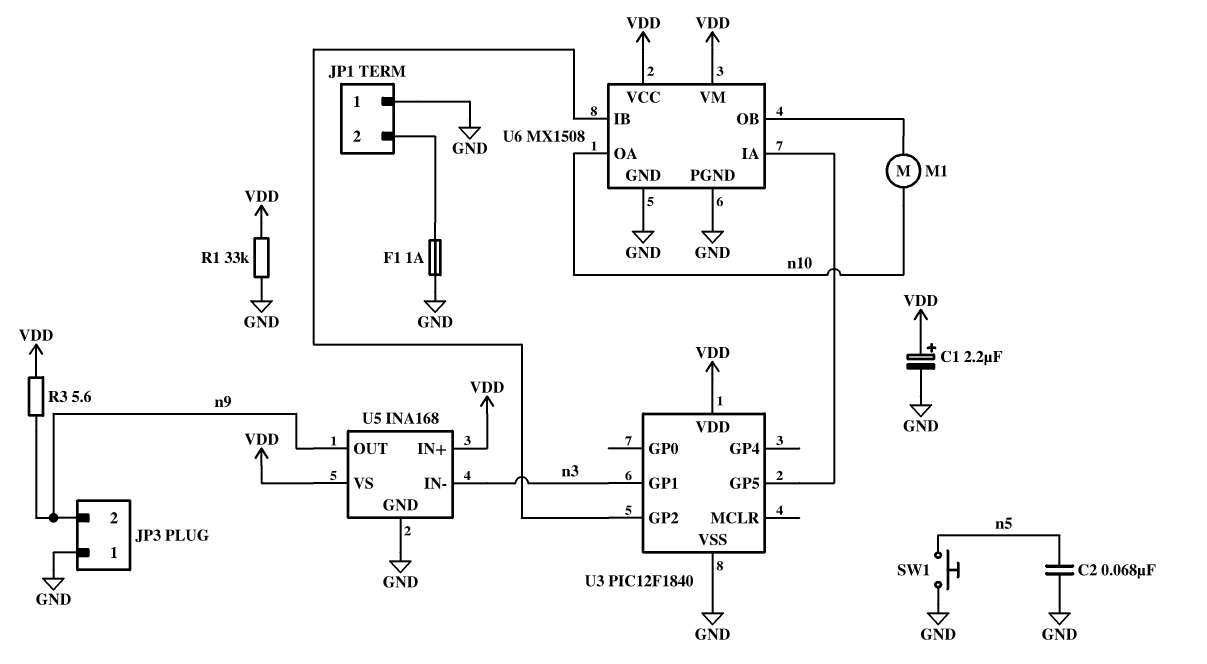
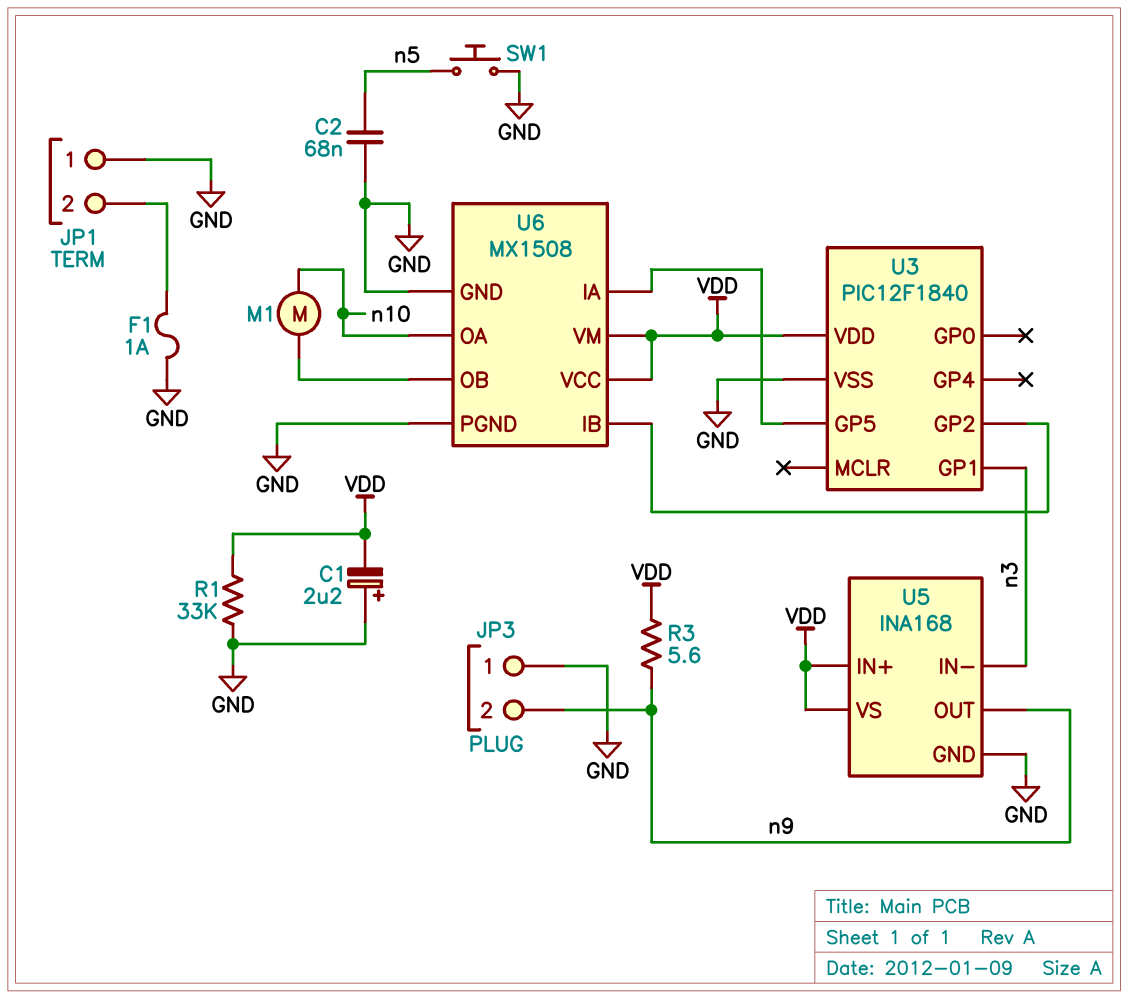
C1: 2.2uF (plus VDD, minus GND) -> 2.2uF (plus GND, minus VDD)

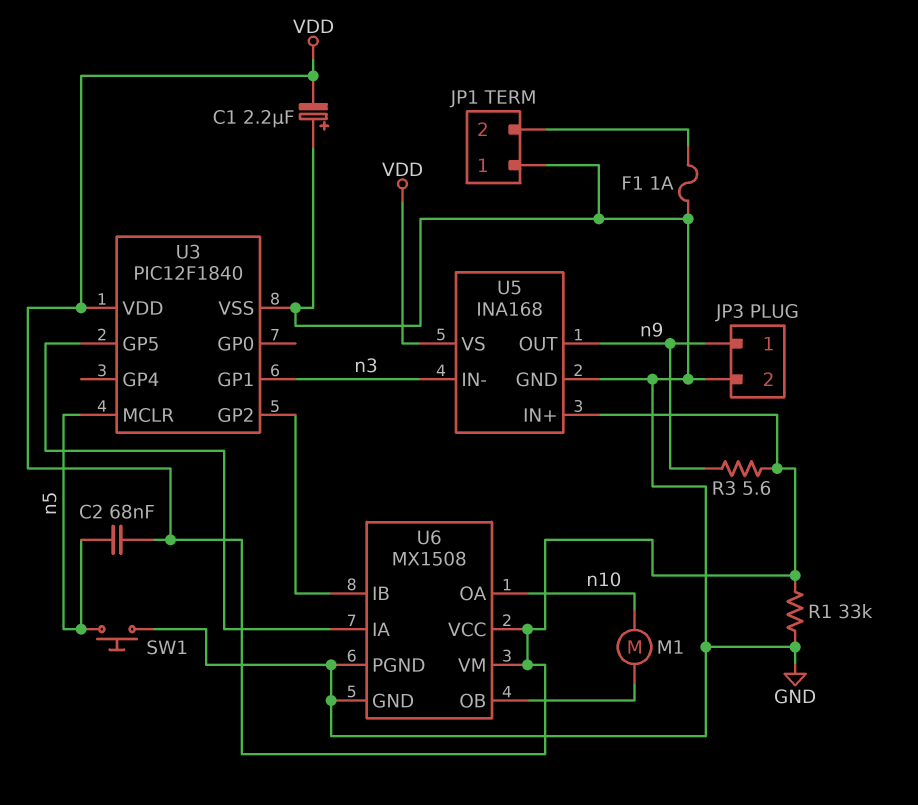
C2: 68nF (GND, n5) -> 68nF (VDD, n5)
JP3 pin 1: GND -> n9
JP3 pin 2: n9 -> GND
U3 pin MCLR: none -> n5

